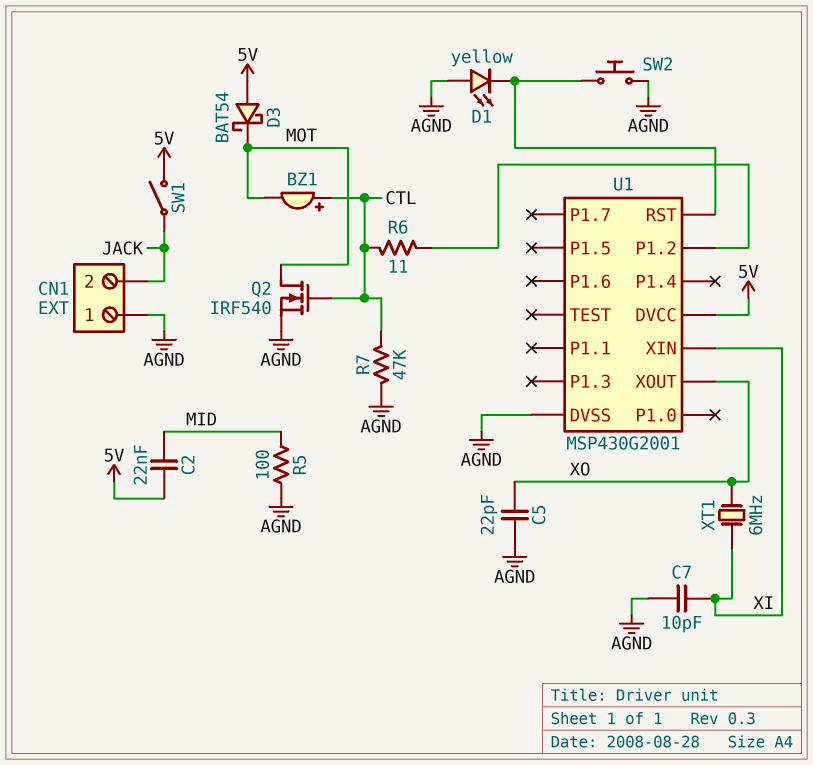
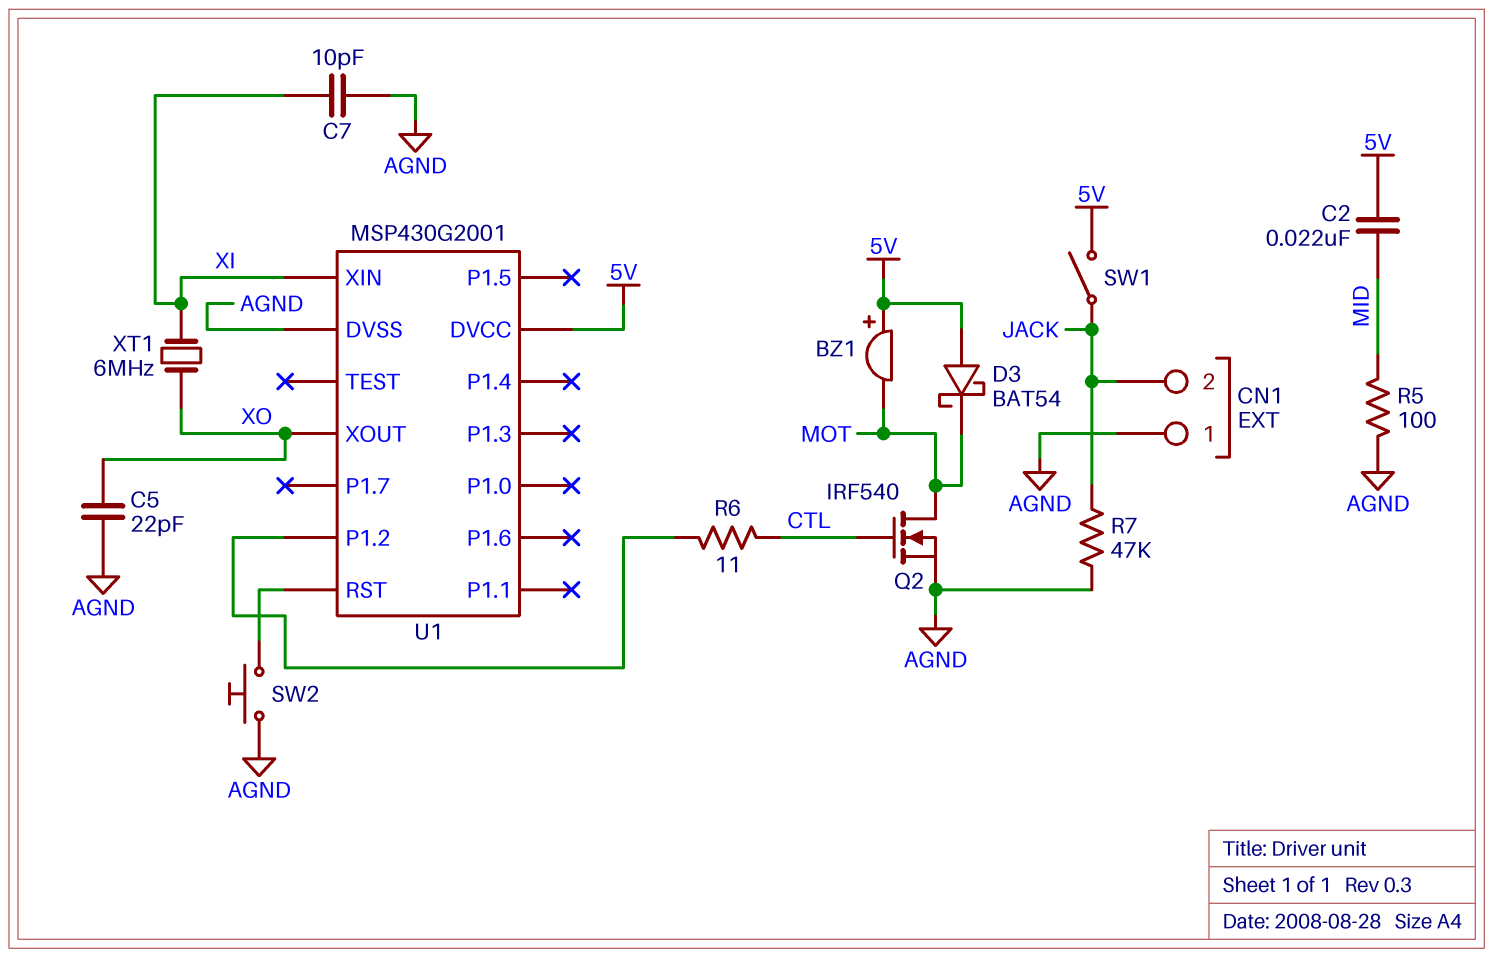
BZ1: buzzer (plus CTL, minus MOT) -> buzzer (plus 5V, minus MOT)
D1: LED yellow (A AGND, K U1/RST) -> none
R7: 47k (AGND, CTL) -> 47k (AGND, JACK)

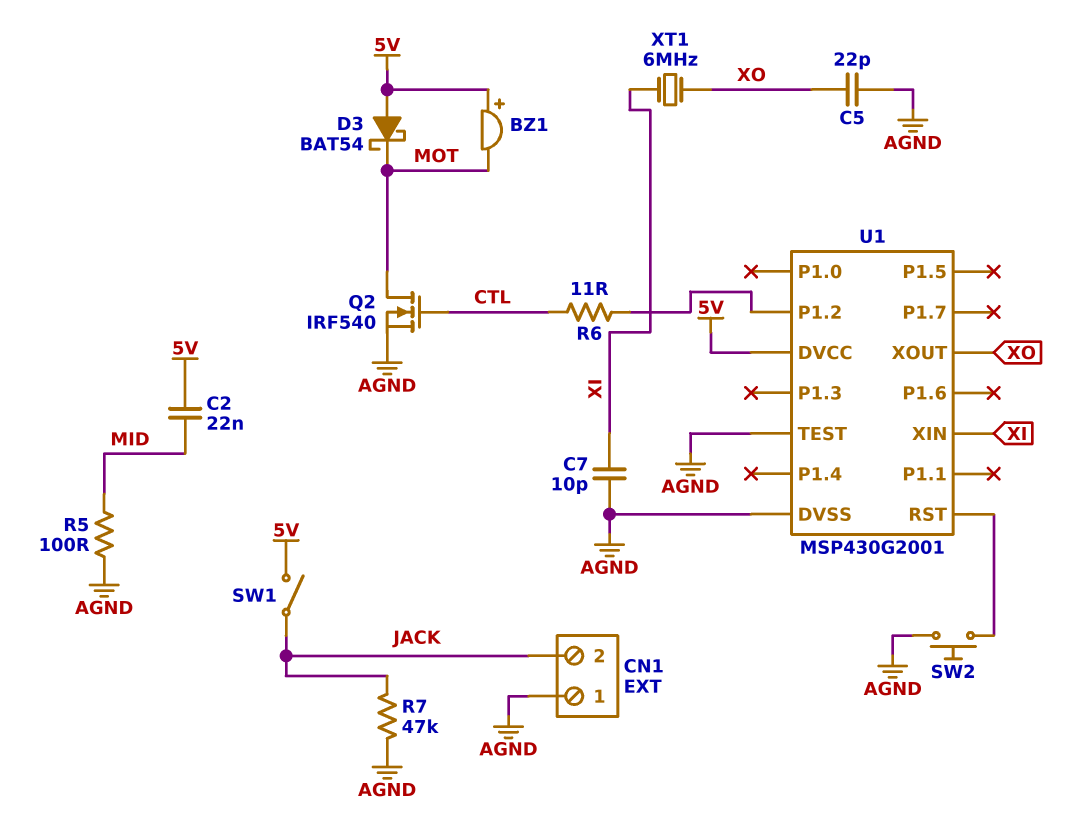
U1 pin TEST: none -> AGND

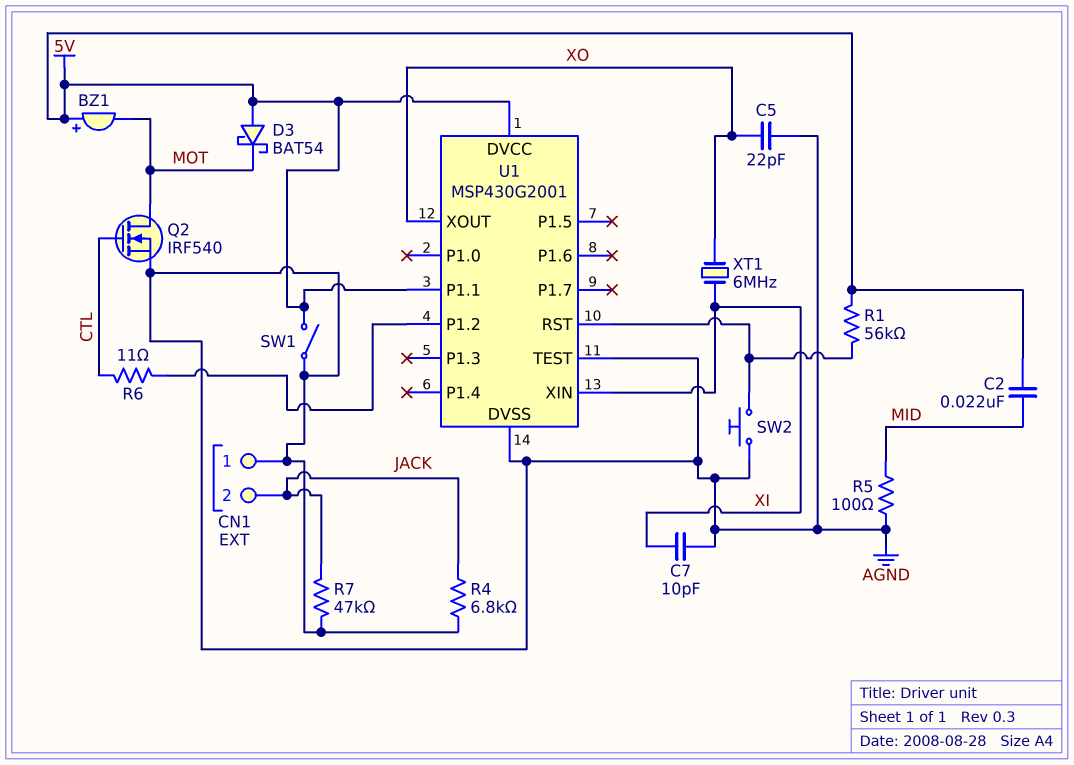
R1: none -> 56k (5V, U1/RST)
R4: none -> 6.8k (AGND, JACK)
SW1: switch (5V, JACK) -> switch (5V, AGND)
U1 pin P1.1: none -> 5V

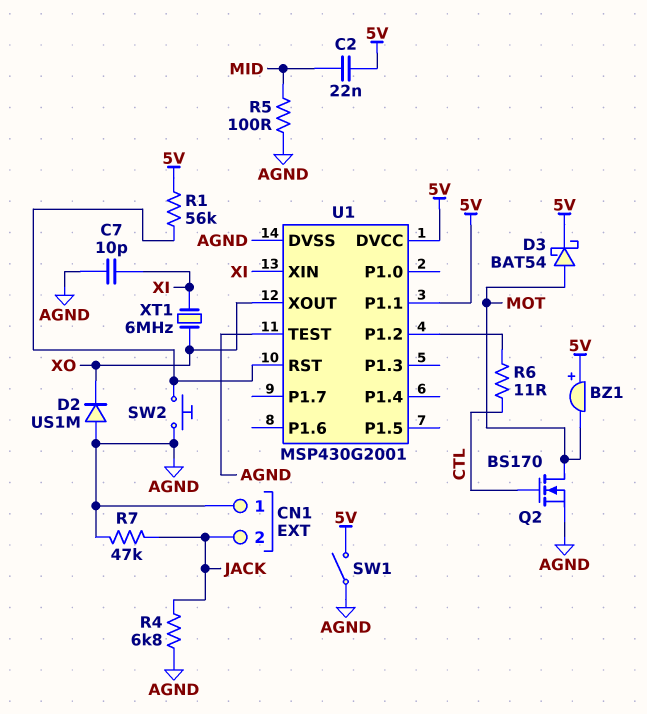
C5: 22pF (AGND, XO) -> none
D2: none -> diode US1M (A AGND, K XO)
D3: schottky BAT54 (A 5V, K MOT) -> schottky BAT54 (A MOT, K 5V)
Q2: NMOS IRF540 (G CTL, D MOT, S AGND) -> NMOS BS170 (G CTL, D MOT, S AGND)

